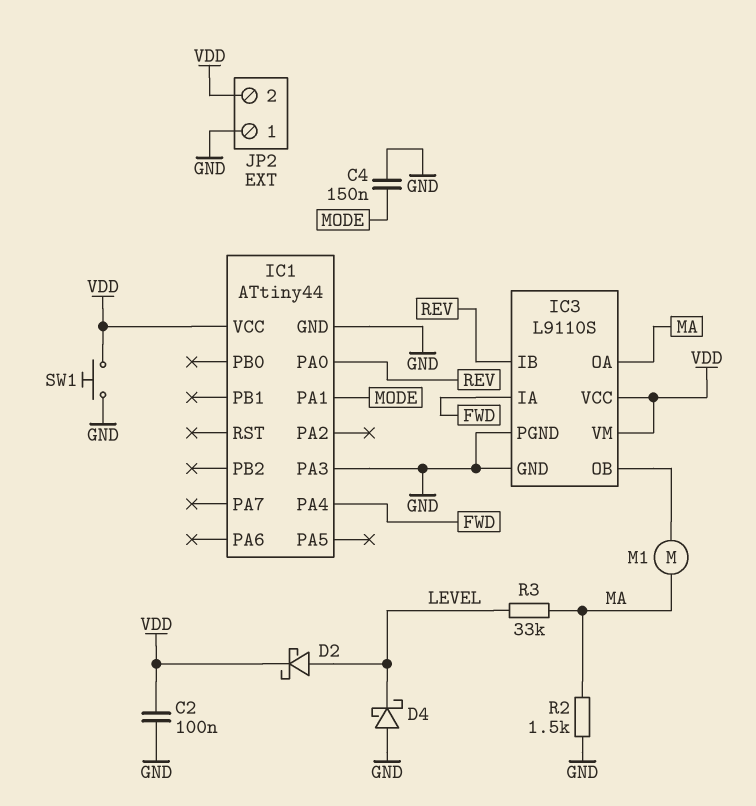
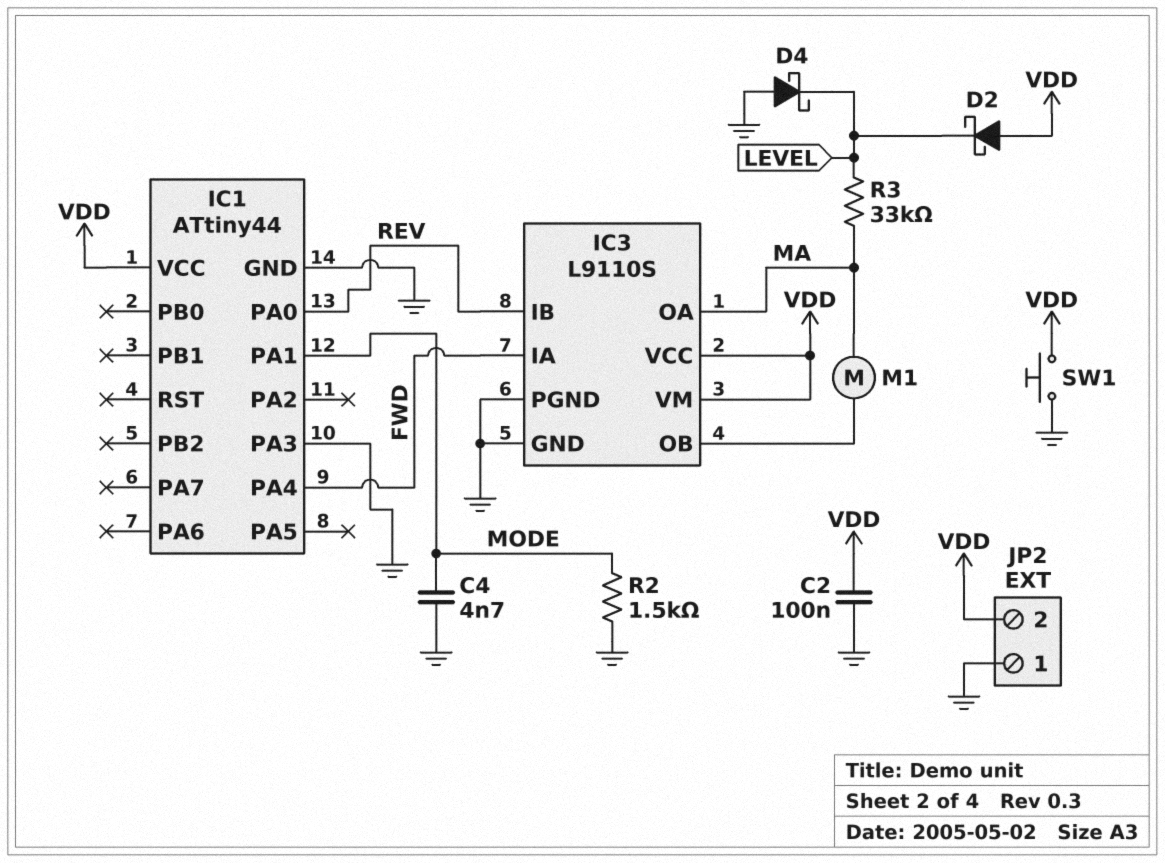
C4: 150nF (GND, MODE) -> 4.7nF (GND, MODE)
D2: schottky (A LEVEL, K VDD) -> schottky (A VDD, K LEVEL)
R2: 1.5k (GND, MA) -> 1.5k (GND, MODE)

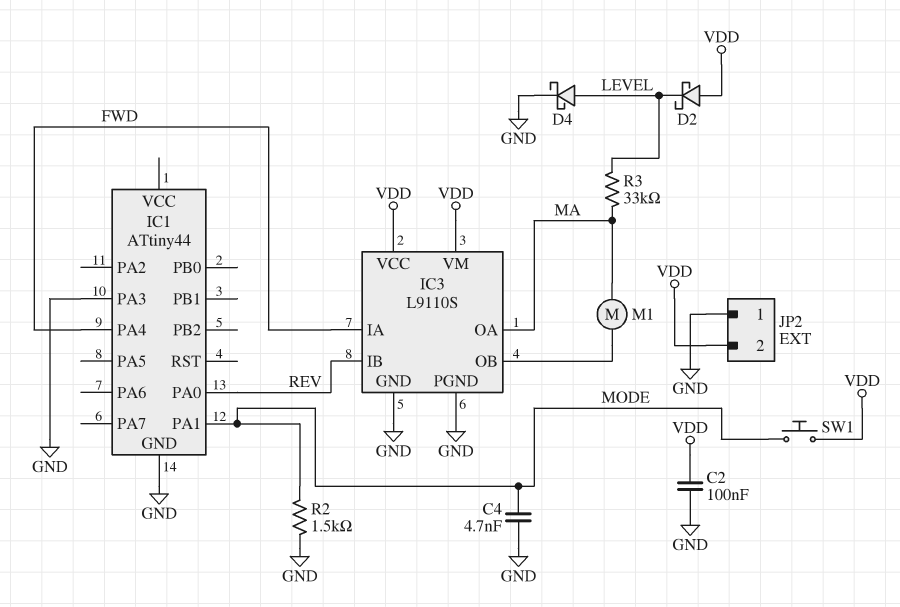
D4: schottky (A GND, K LEVEL) -> schottky (A LEVEL, K GND)
IC1 pin VCC: VDD -> none
SW1: button (GND, VDD) -> button (MODE, VDD)

